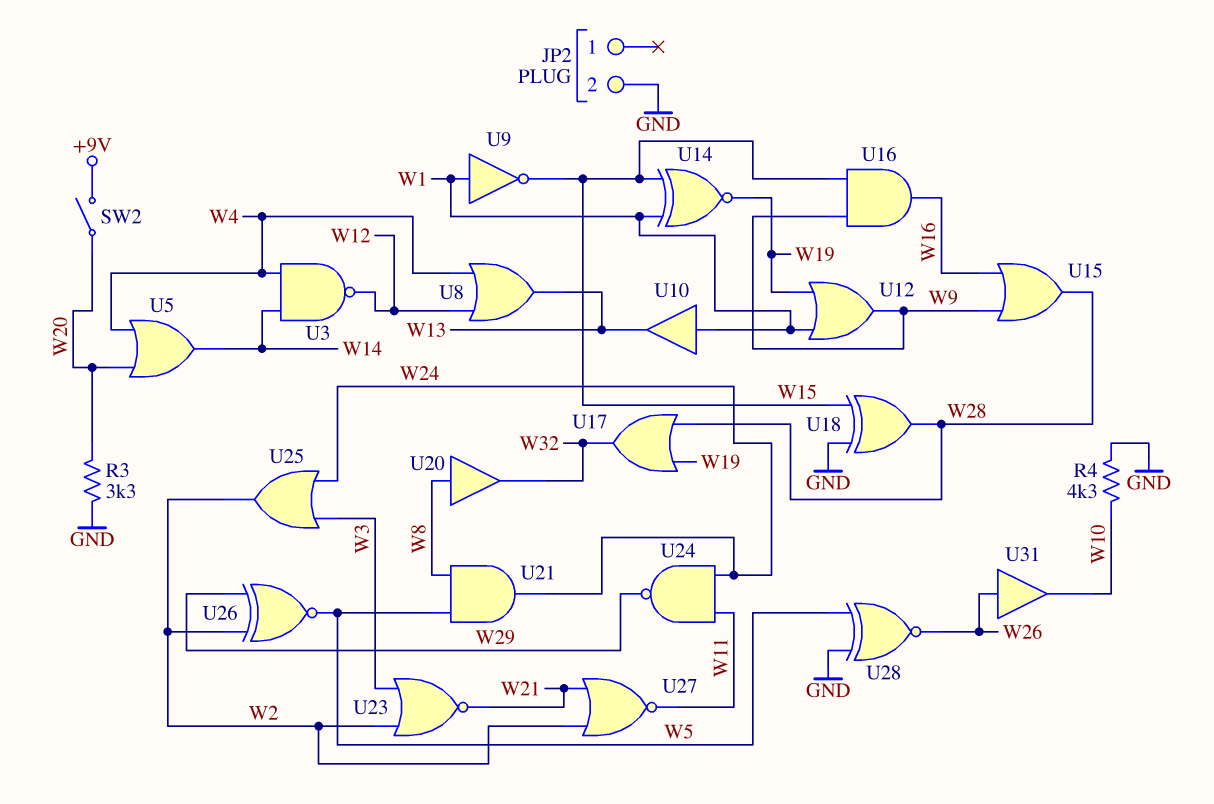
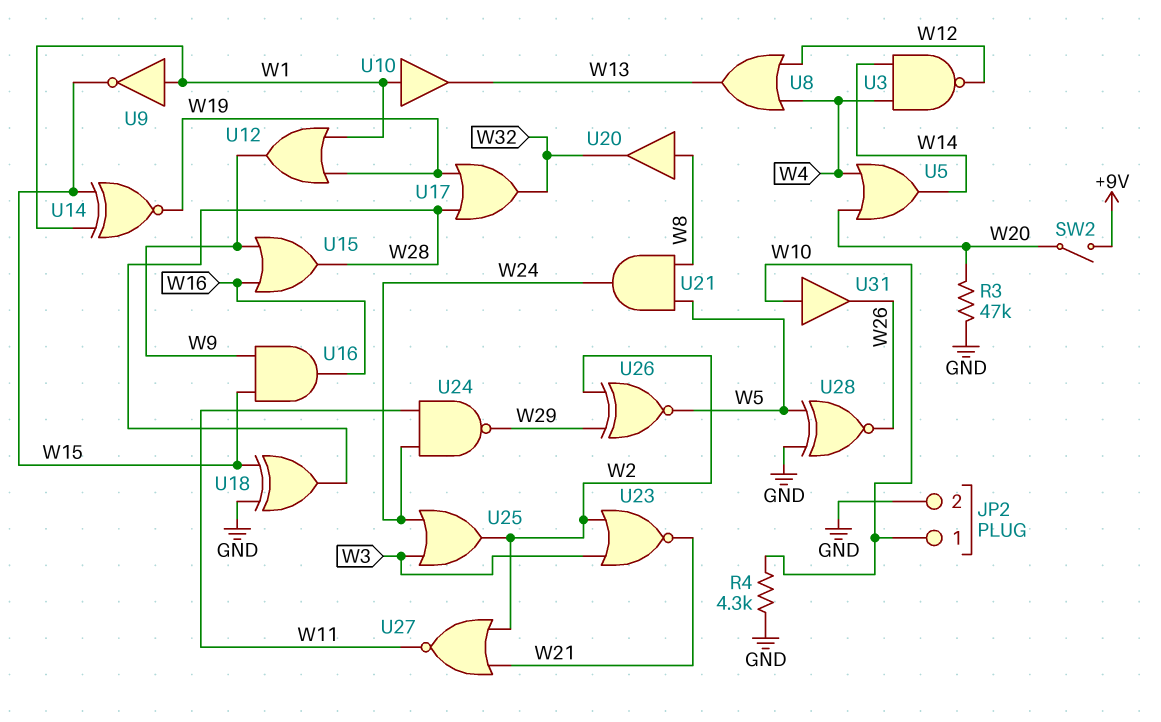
JP2 pin 1: none -> W10
R3: 3.3k (GND, W20) -> 47k (GND, W20)
U31: buffer (in W26, out W10) -> buffer (in W10, out W26)

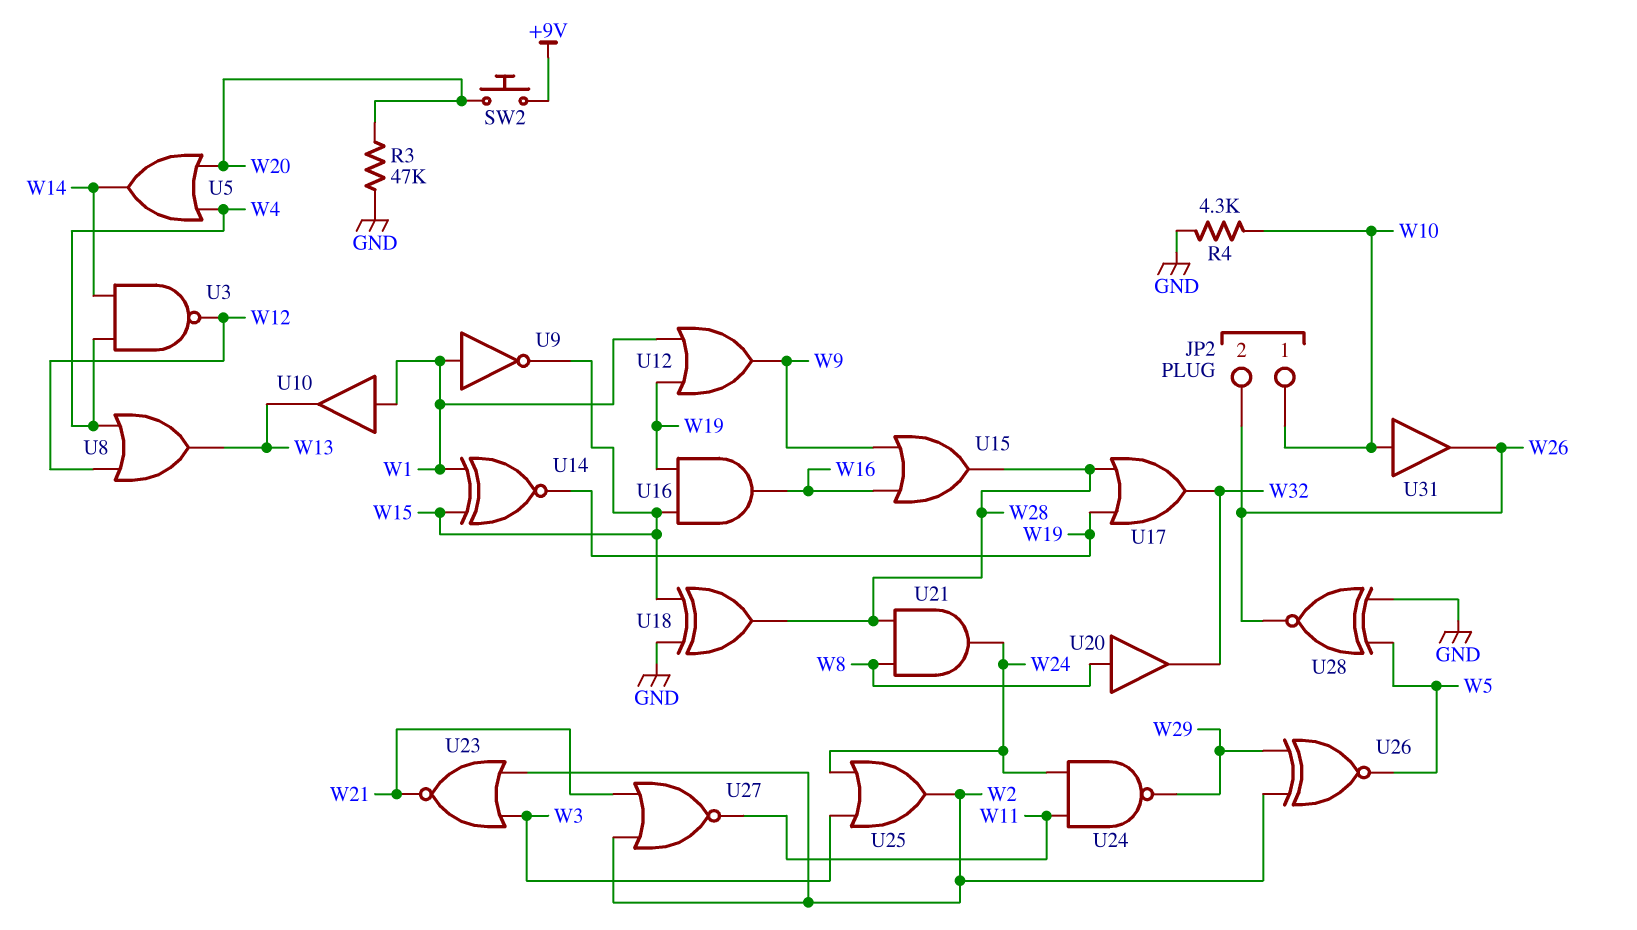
JP2 pin 2: GND -> W26
SW2: switch (+9V, W20) -> button (+9V, W20)
U16: AND (in W9, in W15, out W16) -> AND (in W15, in W19, out W16)
U21: AND (in W5, in W8, out W24) -> AND (in W8, in W28, out W24)

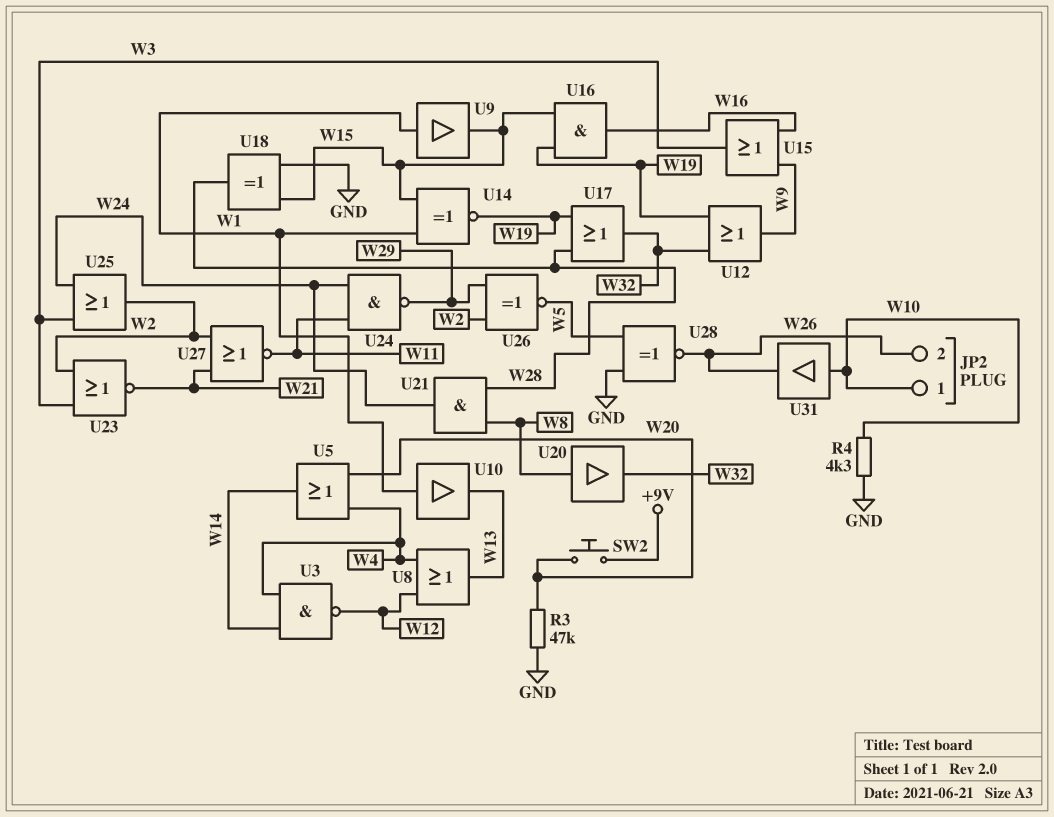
U9: NOT (in W1, out W15) -> buffer (in W1, out W15)
U12: OR (in W1, in W19, out W9) -> OR (in W19, in W32, out W9)
U15: OR (in W9, in W16, out W28) -> OR (in W9, in W16, out W3)

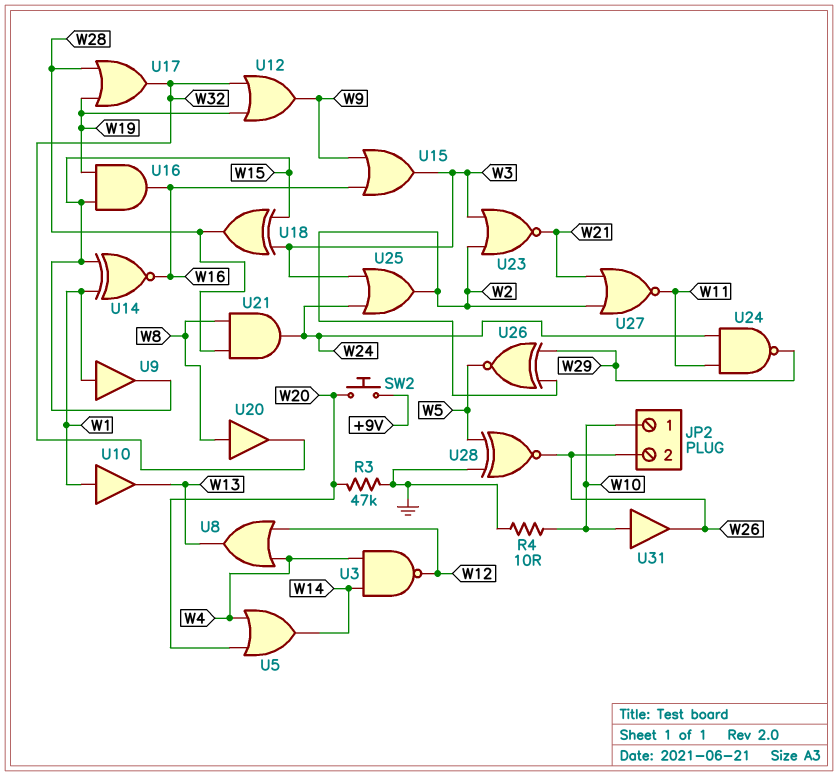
R4: 4.3k (GND, W10) -> 10 (GND, W10)
U14: XNOR (in W1, in W15, out W19) -> XNOR (in W1, in W15, out W16)
U18: XOR (in GND, in W15, out W28) -> XOR (in W3, in W15, out W28)

